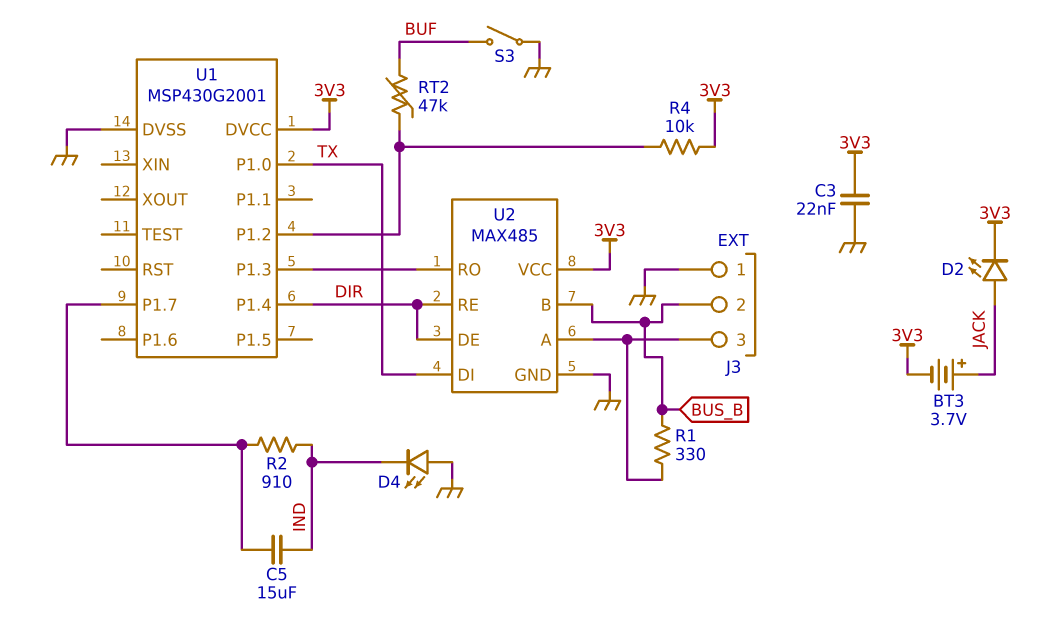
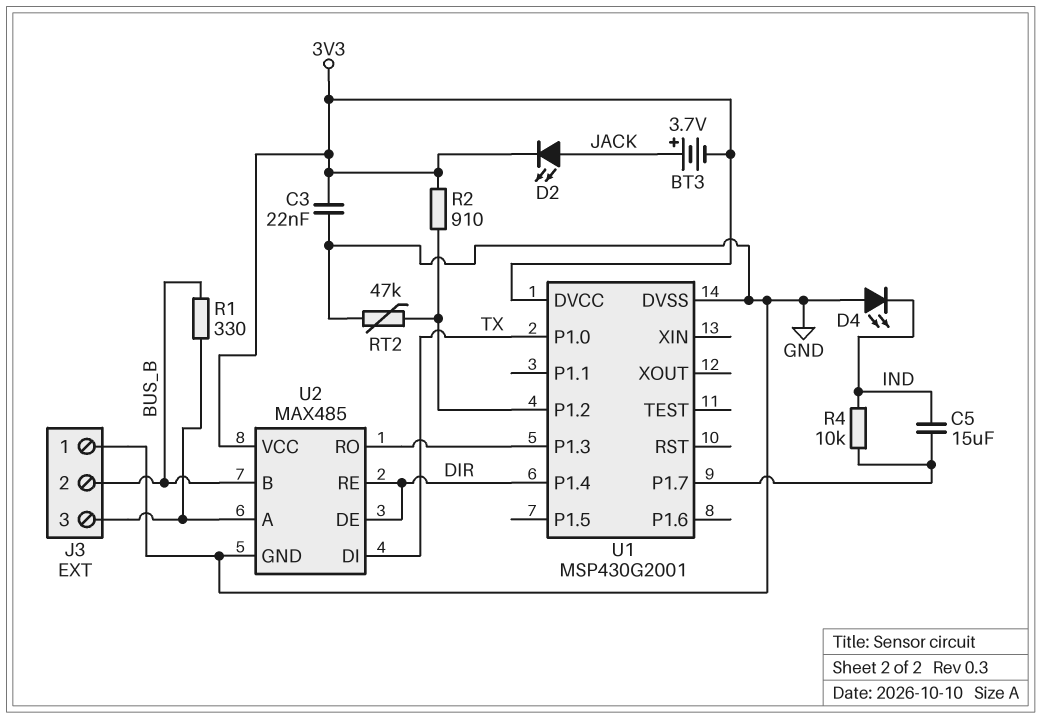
R2: 910 (IND, U1/P1.7) -> 910 (3V3, U1/P1.2)
R4: 10k (3V3, U1/P1.2) -> 10k (IND, U1/P1.7)
RT2: 47k (BUF, U1/P1.2) -> 47k (GND, U1/P1.2)
S3: switch (BUF, GND) -> none

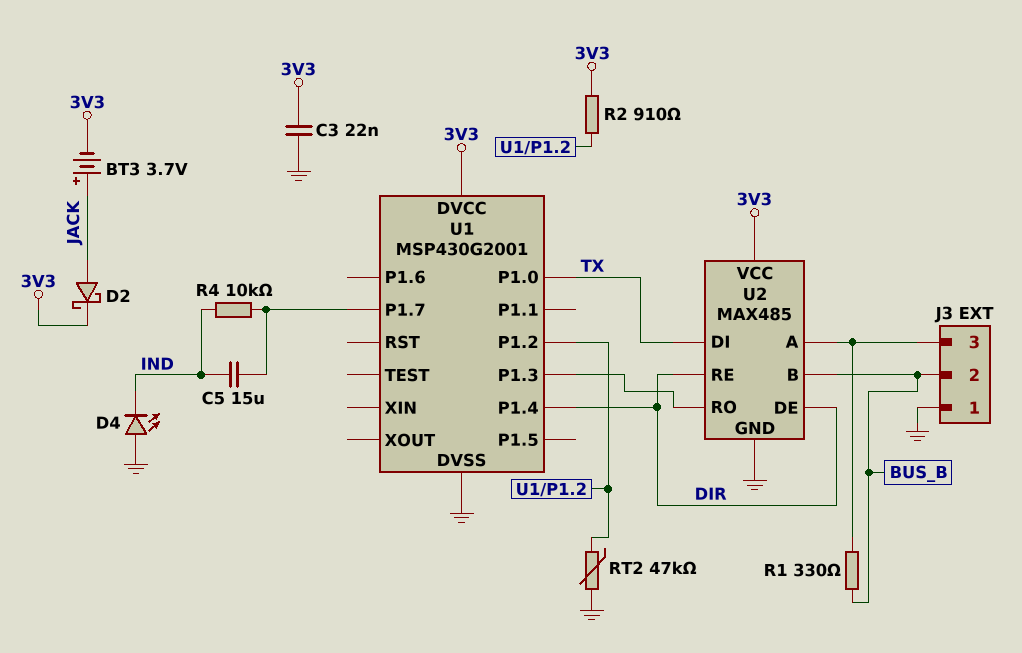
D2: LED (A JACK, K 3V3) -> schottky (A JACK, K 3V3)

